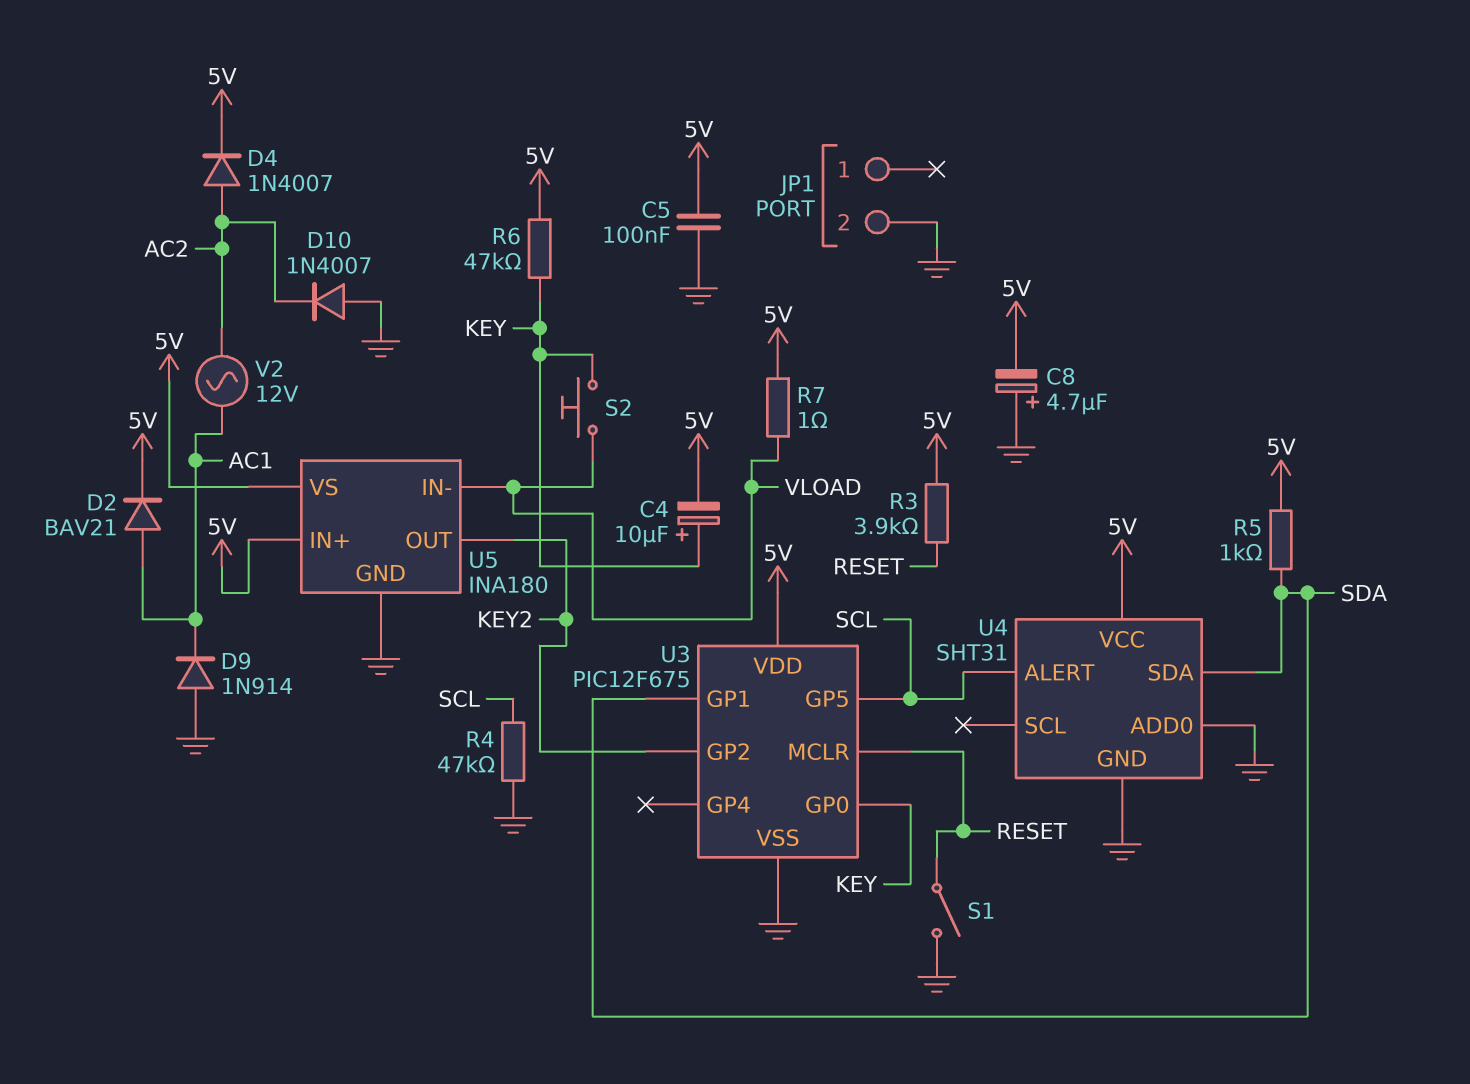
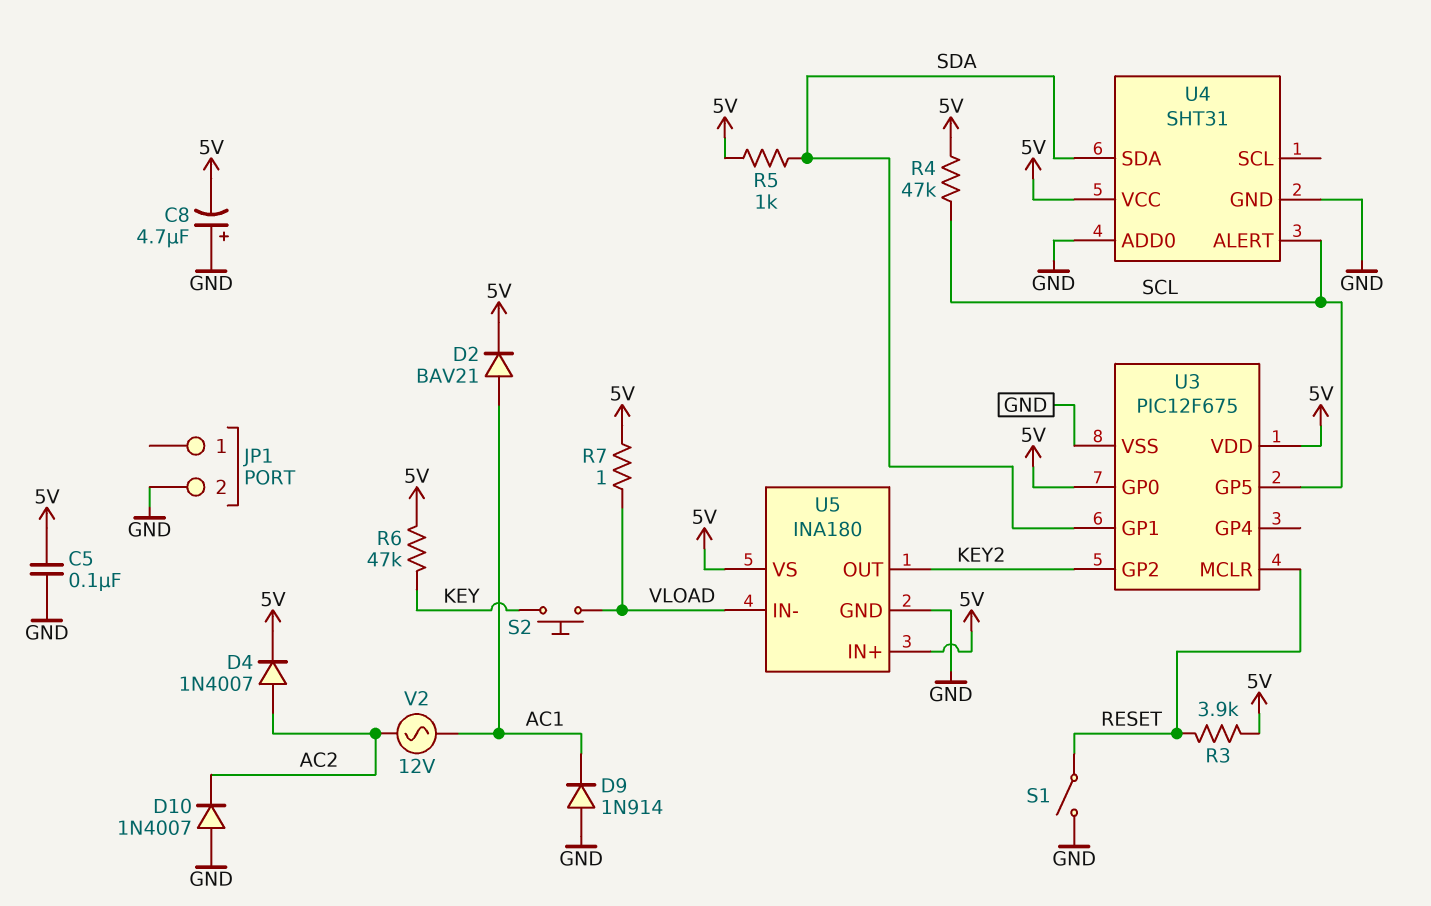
C4: 10uF (plus KEY, minus 5V) -> none
R4: 47k (GND, SCL) -> 47k (5V, SCL)
U3 pin GP0: KEY -> 5V

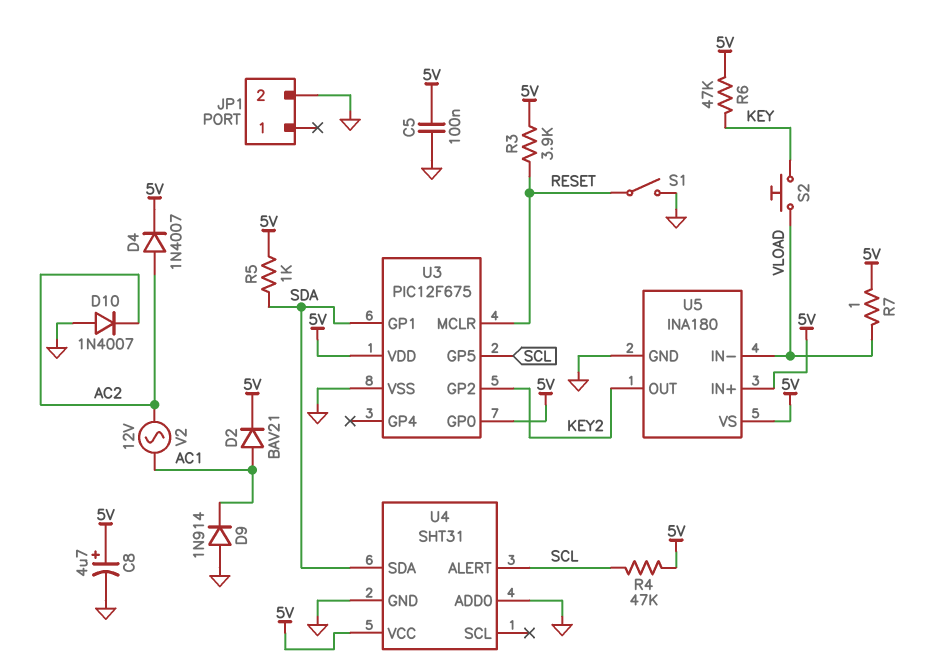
C8: 4.7uF (plus GND, minus 5V) -> 4.7uF (plus 5V, minus GND)

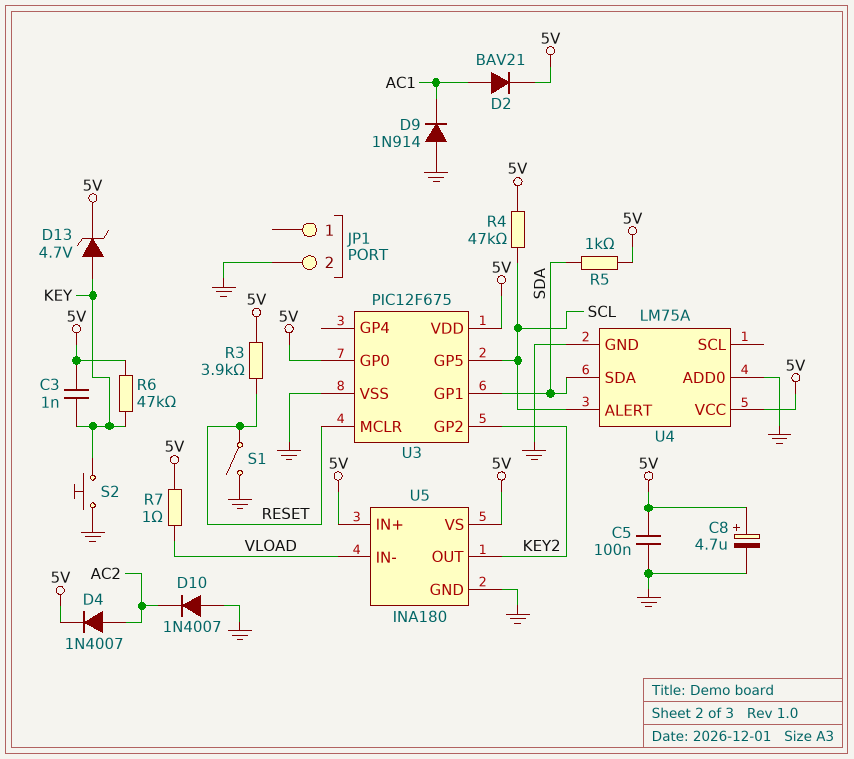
C3: none -> 1nF (5V, KEY)
D13: none -> zener 4.7V (A KEY, K 5V)
S2: button (KEY, VLOAD) -> button (GND, KEY)
U4: SHT31 -> LM75A
V2: AC 12V (AC1, AC2) -> none

